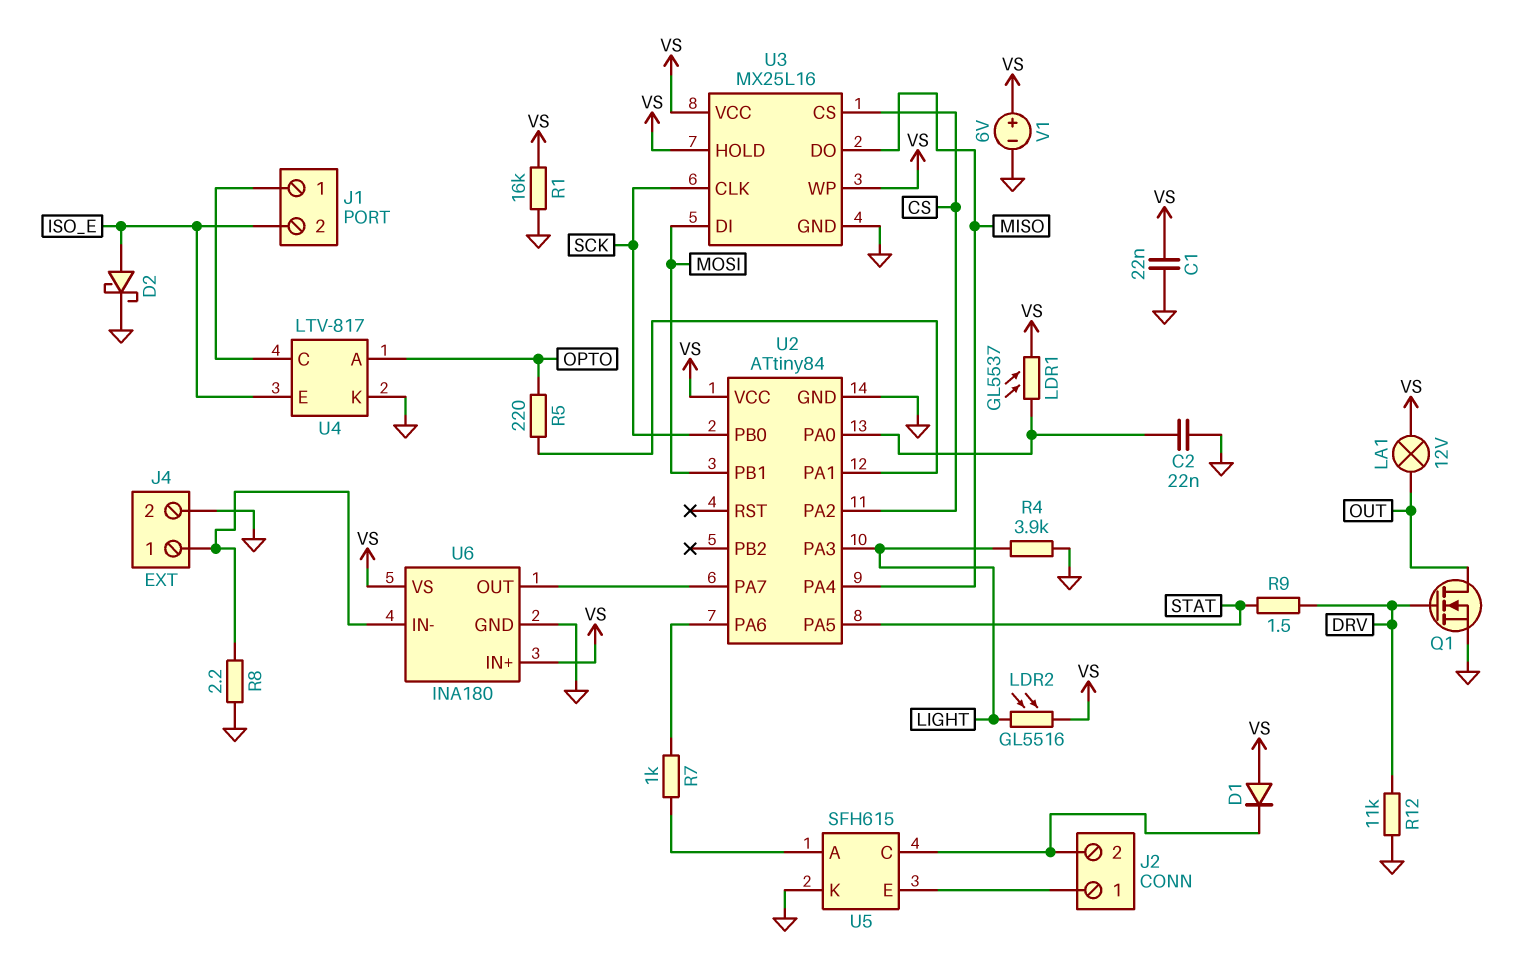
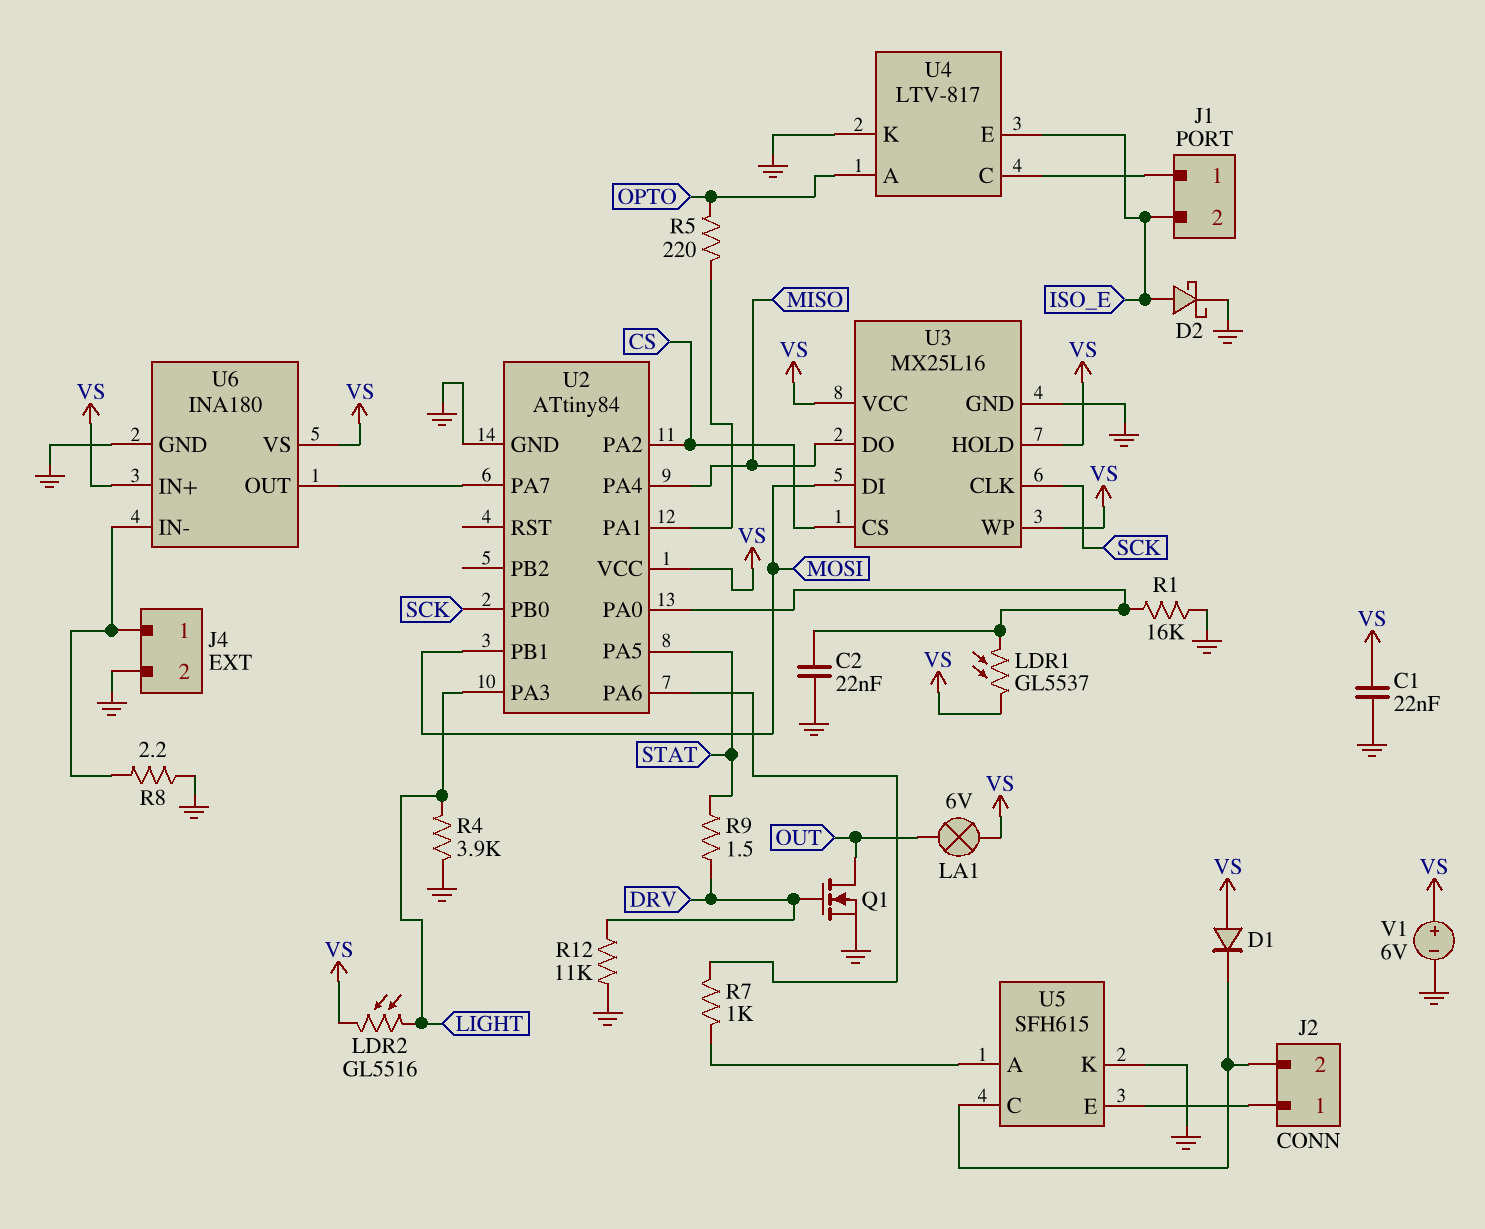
LA1: lamp 12V (OUT, VS) -> lamp 6V (OUT, VS)
R1: 16k (GND, VS) -> 16k (GND, U2/PA0)

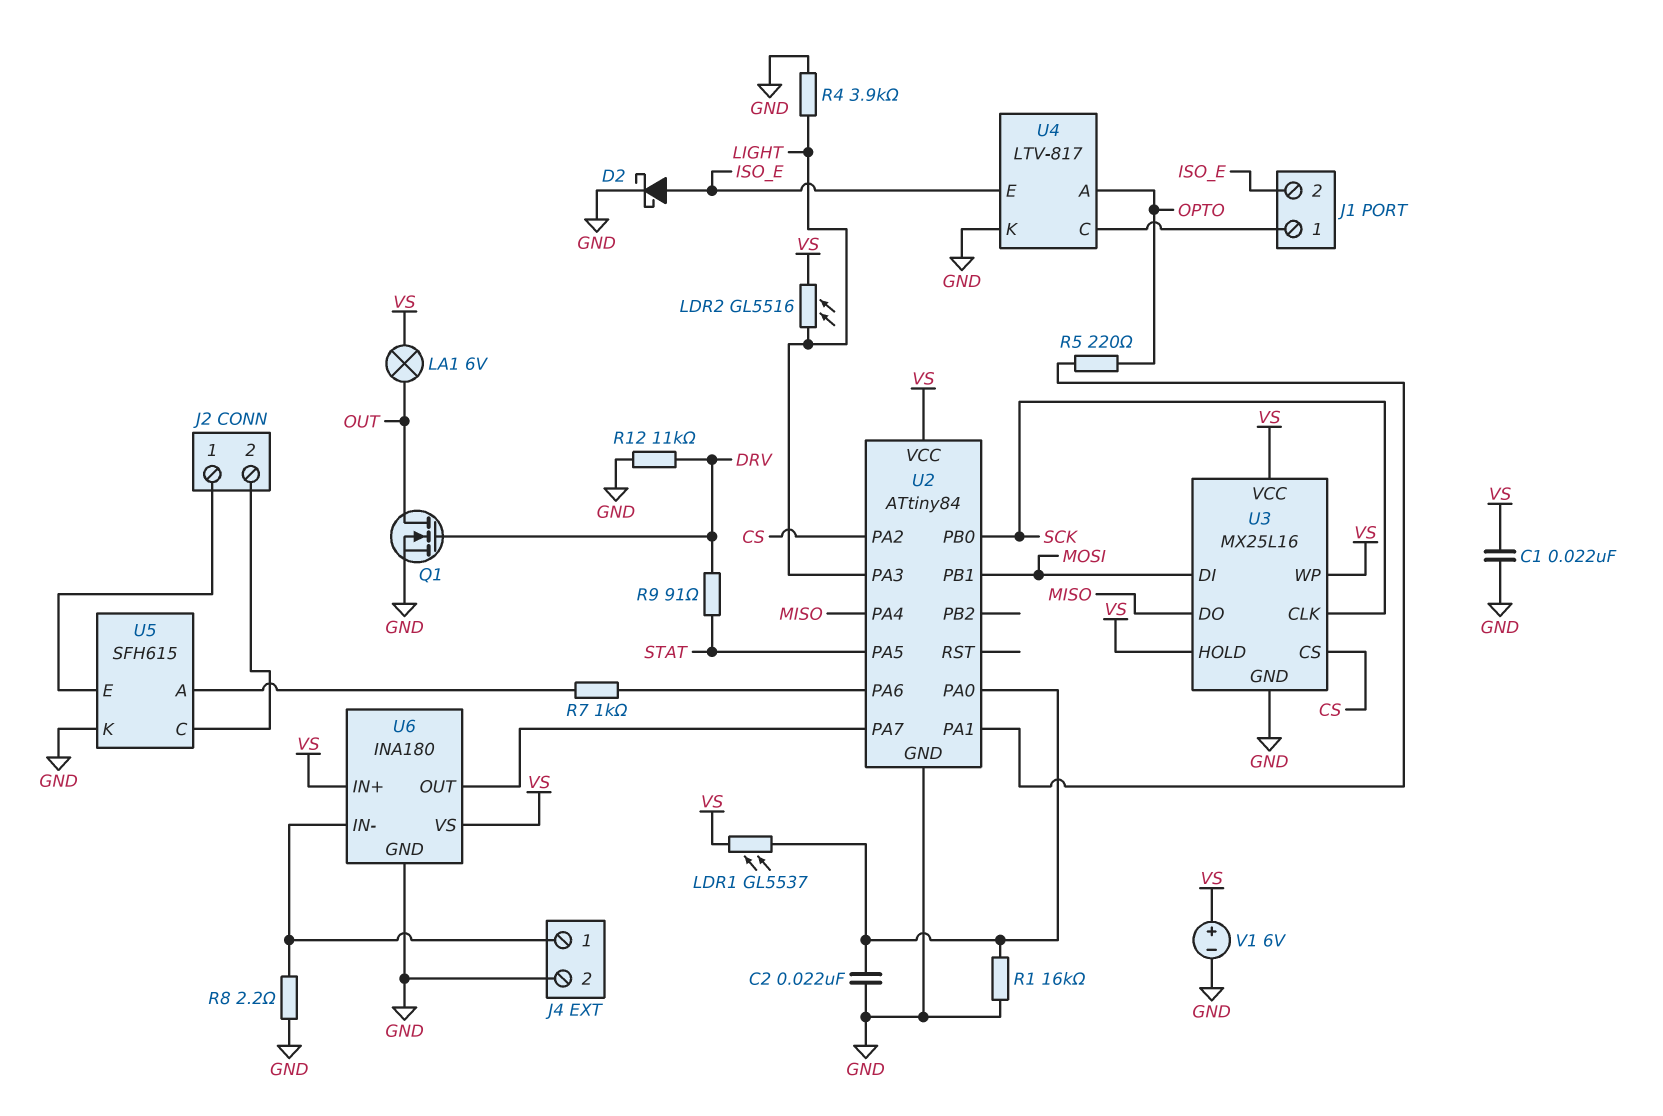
D1: diode (A VS, K J2/2) -> none
R9: 1.5 (DRV, STAT) -> 91 (DRV, STAT)

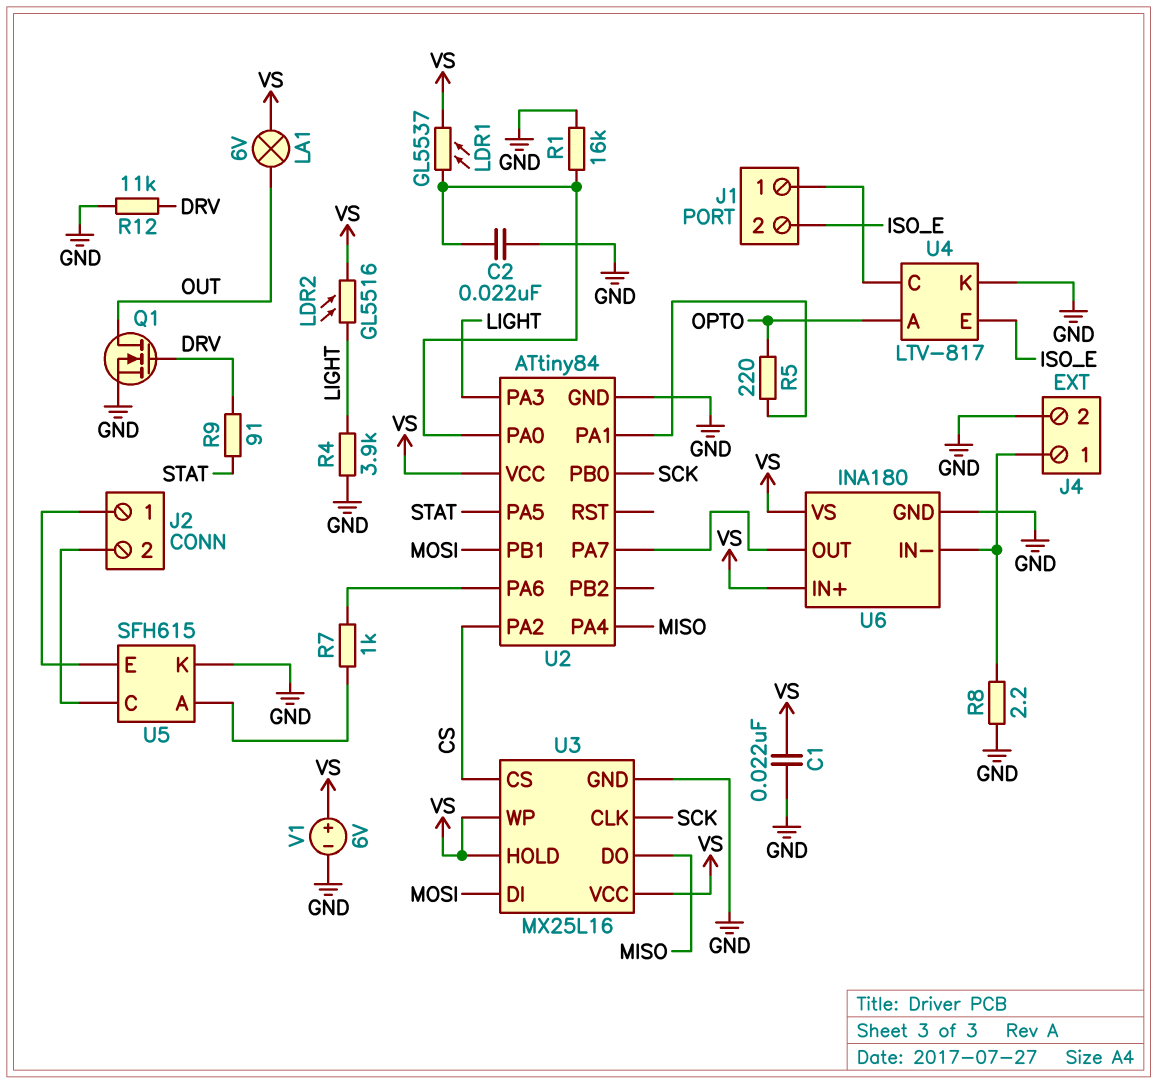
D2: schottky (A ISO_E, K GND) -> none

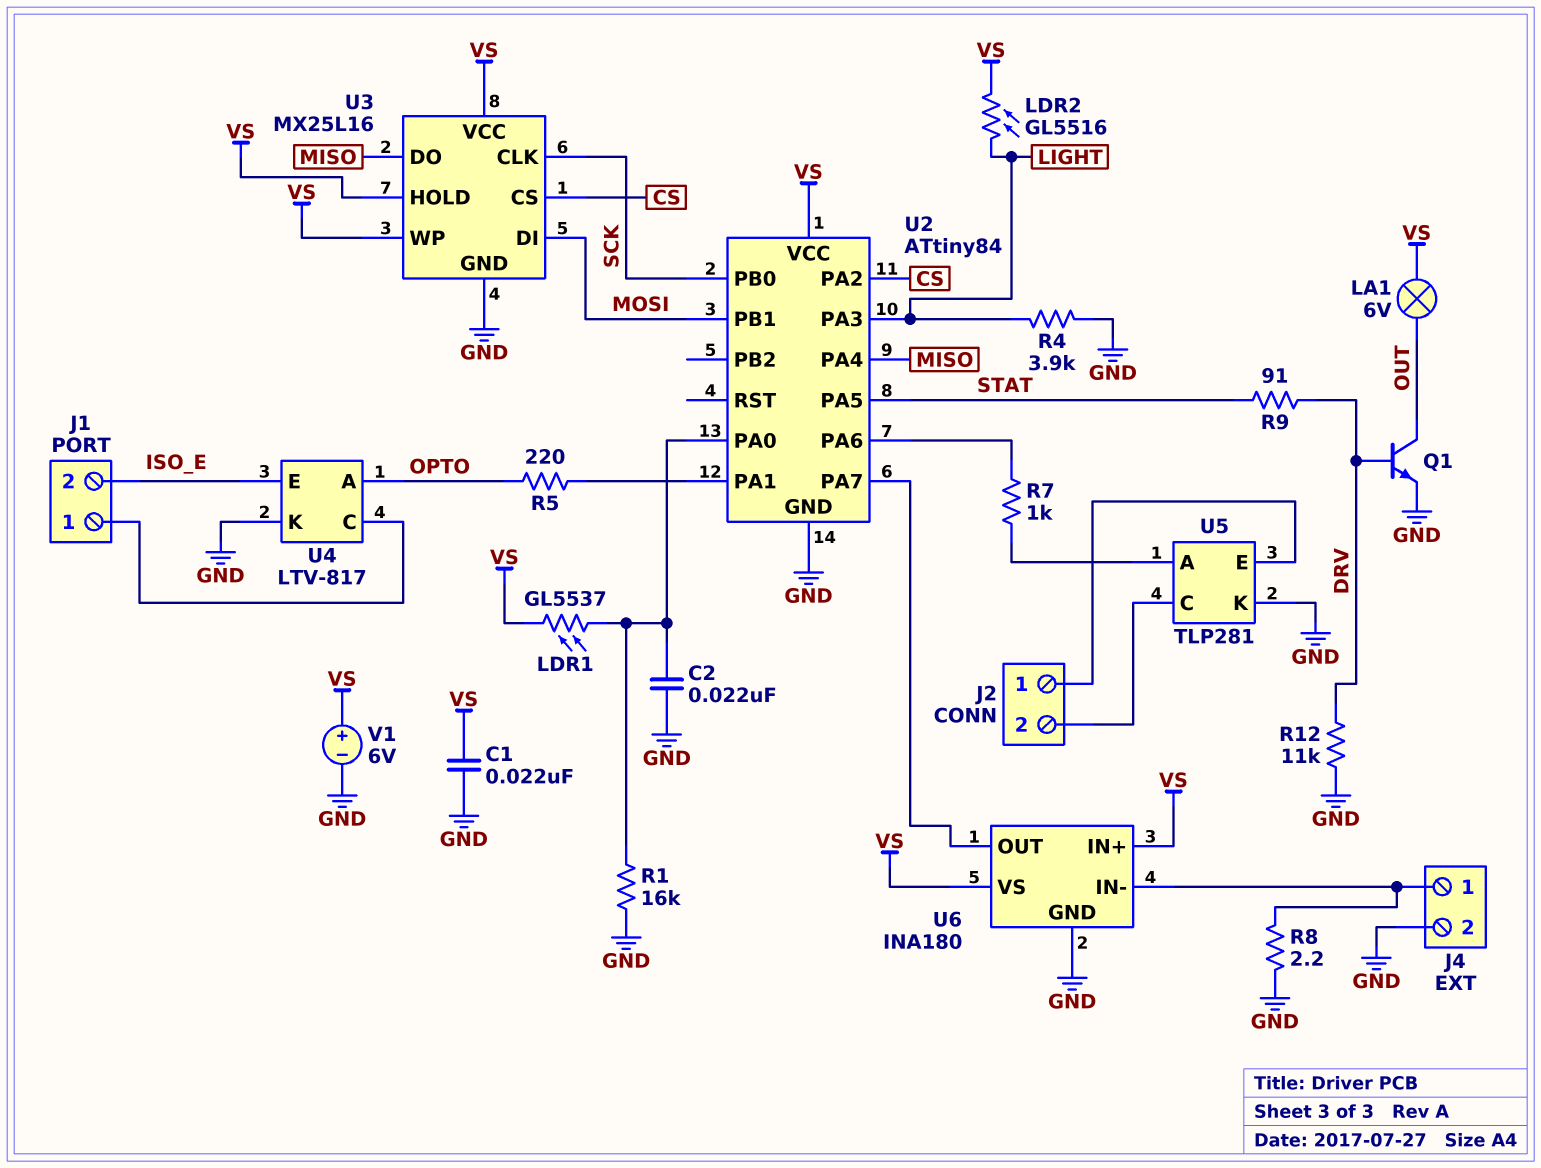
Q1: NMOS (G DRV, D OUT, S GND) -> NPN (B DRV, C OUT, E GND)
U5: SFH615 -> TLP281

